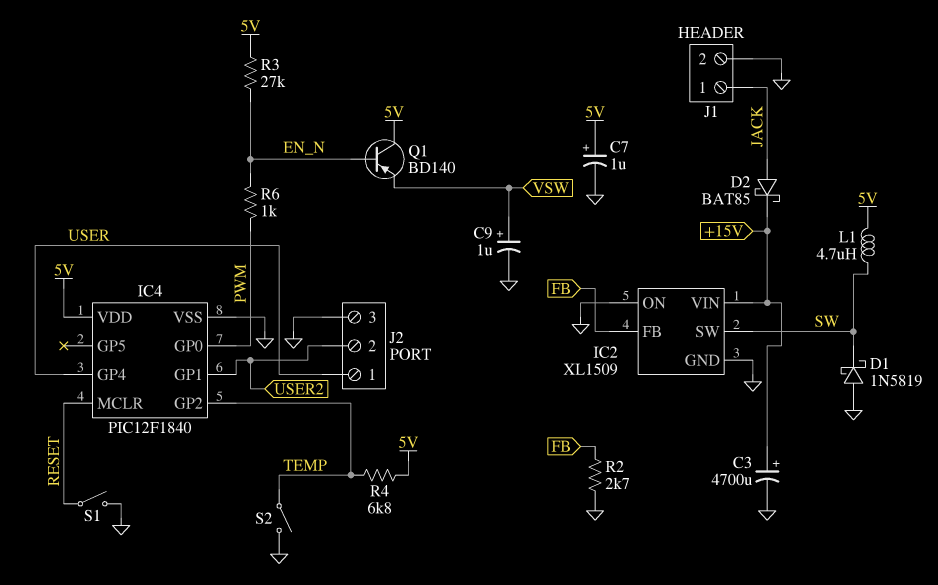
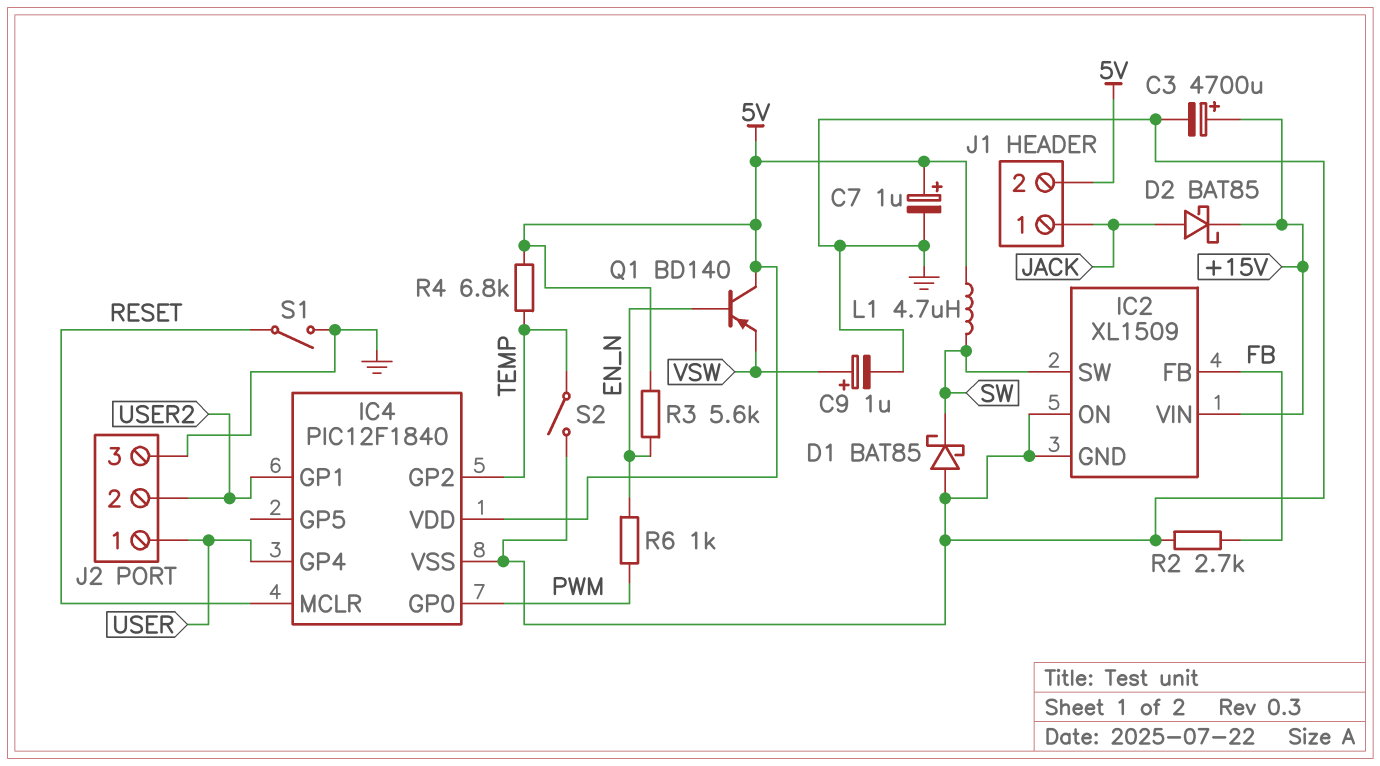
D1: schottky 1N5819 (A GND, K SW) -> schottky BAT85 (A GND, K SW)
J1 pin 2: GND -> 5V
R3: 27k (5V, EN_N) -> 5.6k (5V, EN_N)

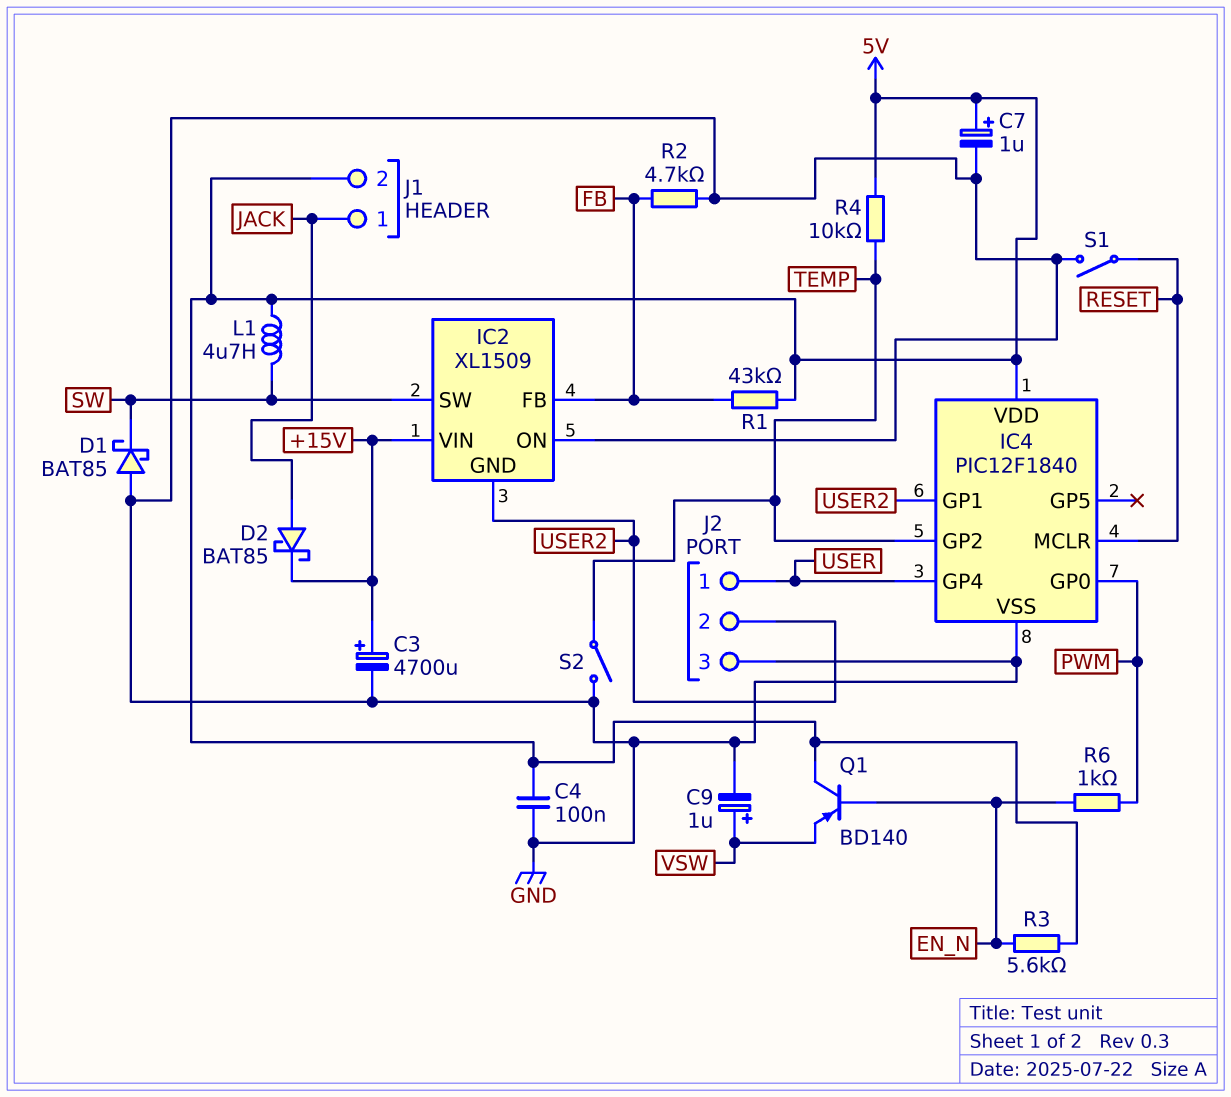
C4: none -> 100nF (5V, GND)
IC2 pin GND: GND -> USER2
R1: none -> 43k (5V, FB)
R2: 2.7k (FB, GND) -> 4.7k (FB, GND)
R4: 6.8k (5V, TEMP) -> 10k (5V, TEMP)

